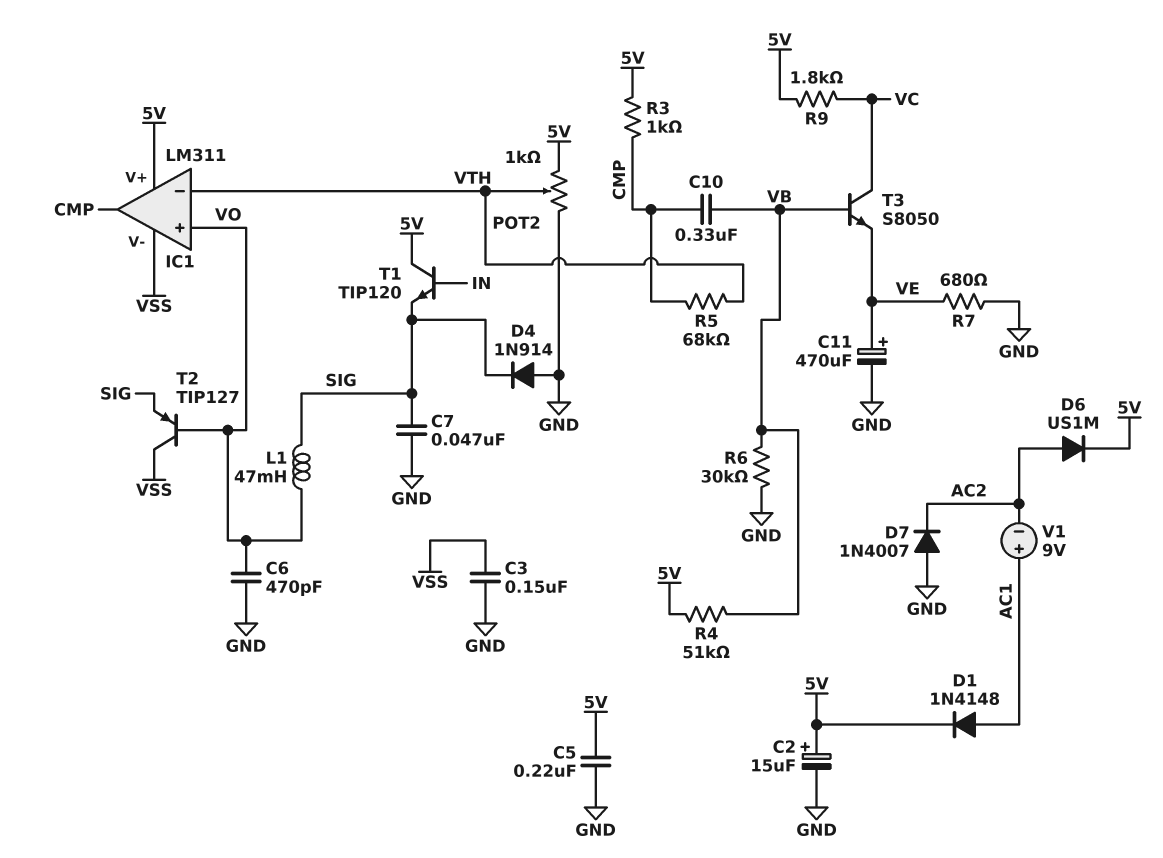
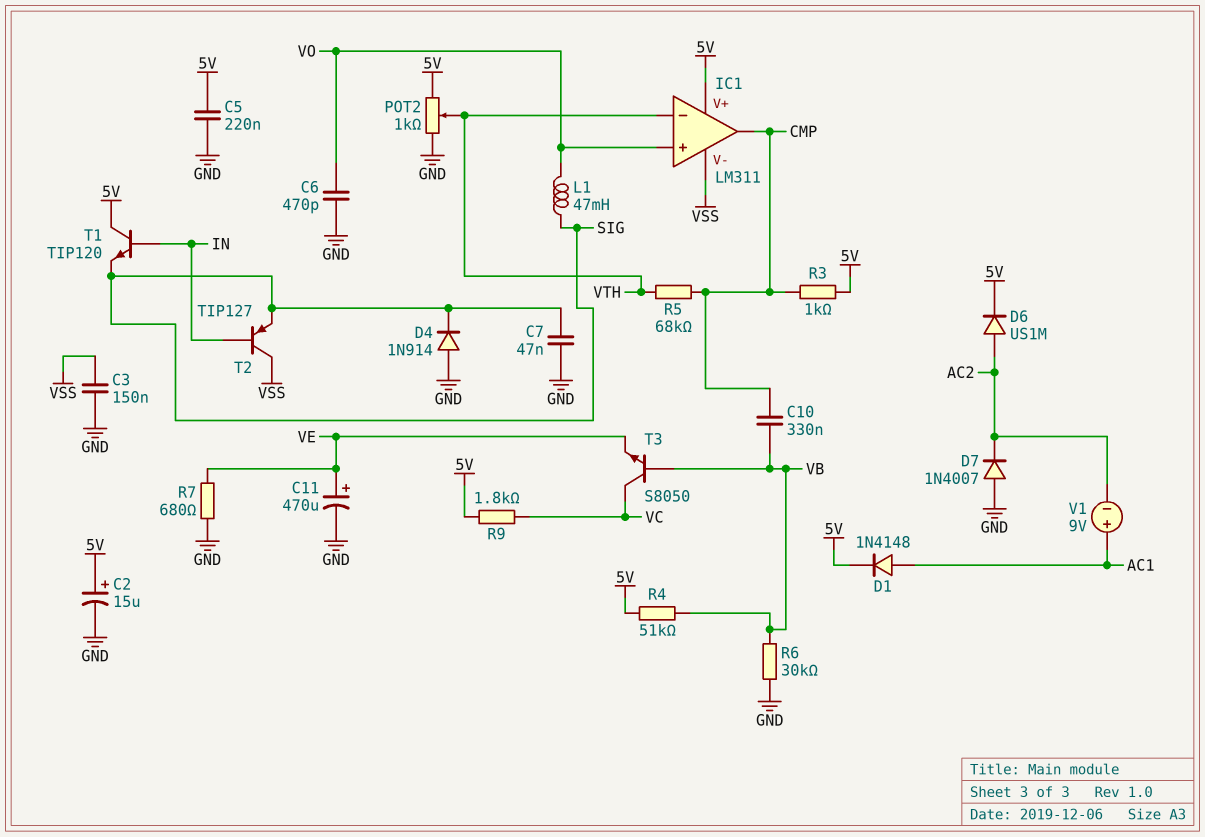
T2: PNP TIP127 (B VO, C VSS, E SIG) -> PNP TIP127 (B IN, C VSS, E SIG)

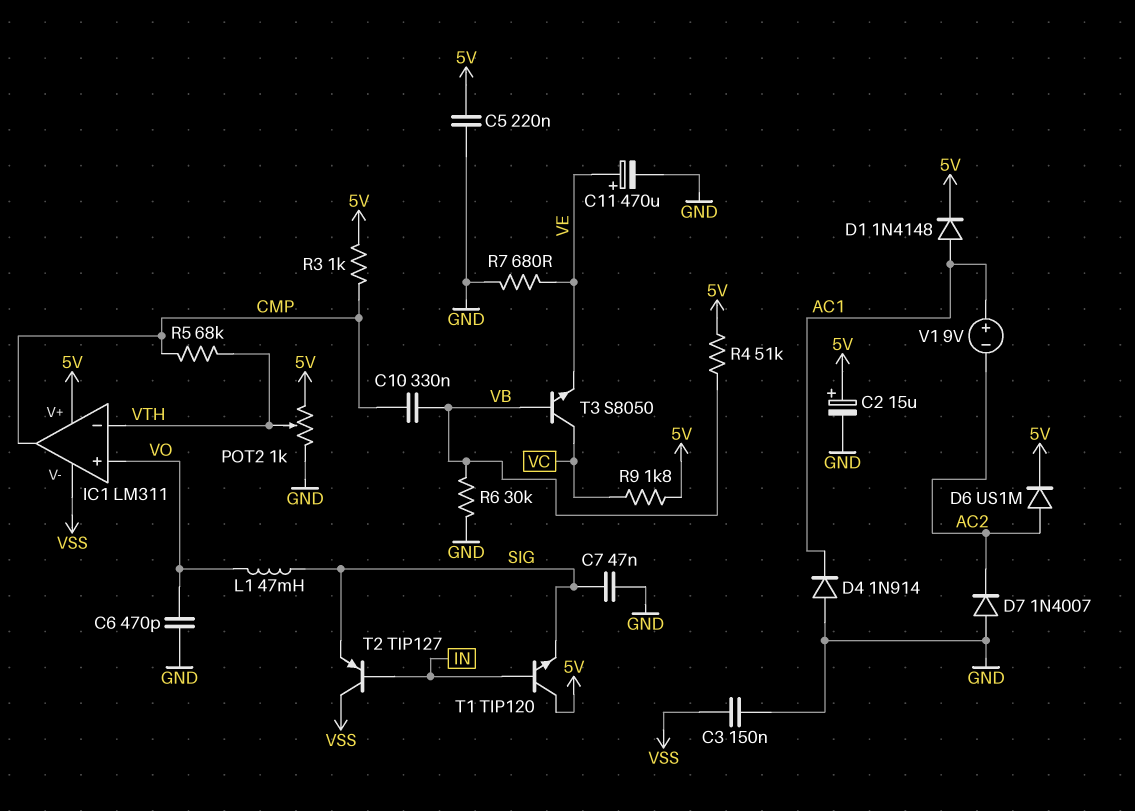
D4: diode 1N914 (A GND, K SIG) -> diode 1N914 (A GND, K AC1)

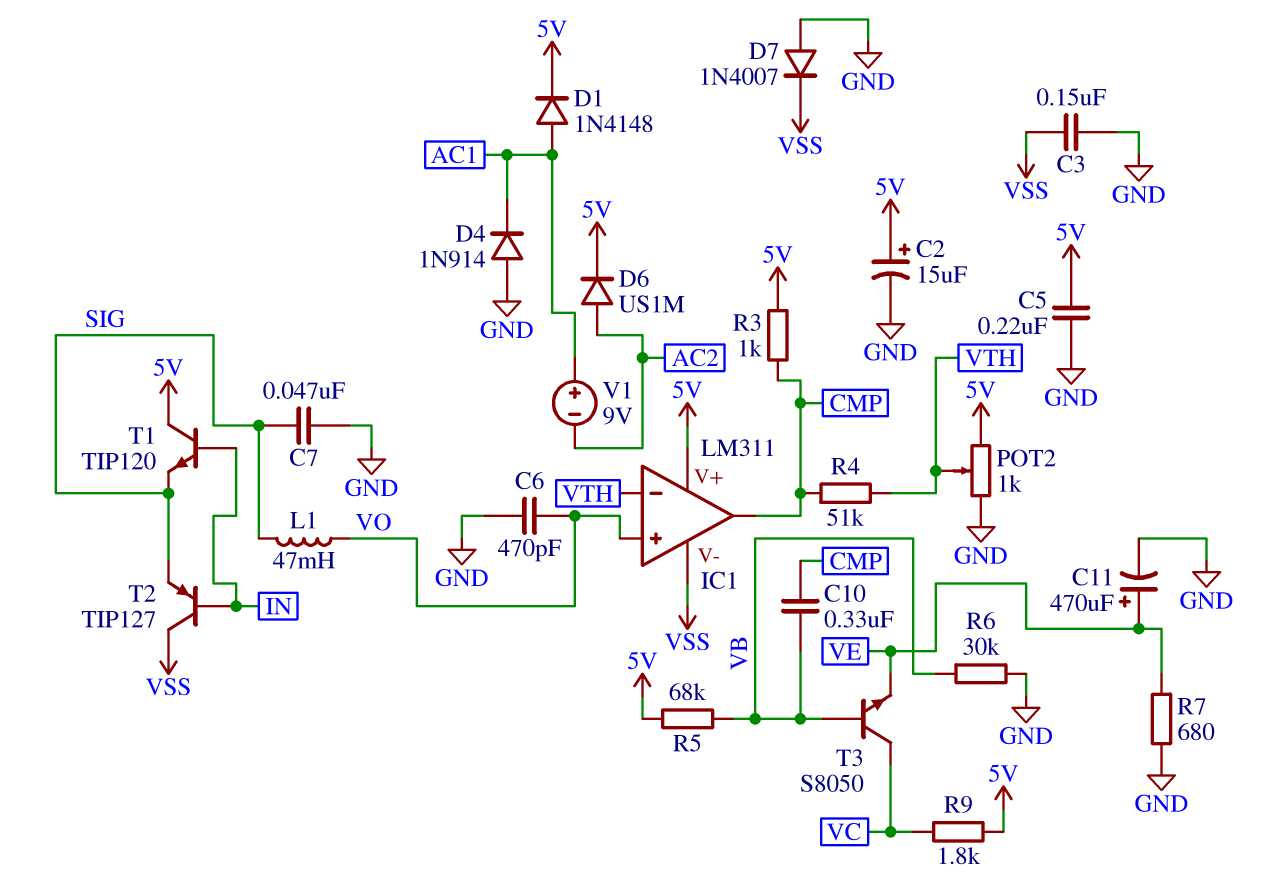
D7: diode 1N4007 (A GND, K AC2) -> diode 1N4007 (A GND, K VSS)
R4: 51k (5V, VB) -> 51k (CMP, VTH)
R5: 68k (CMP, VTH) -> 68k (5V, VB)

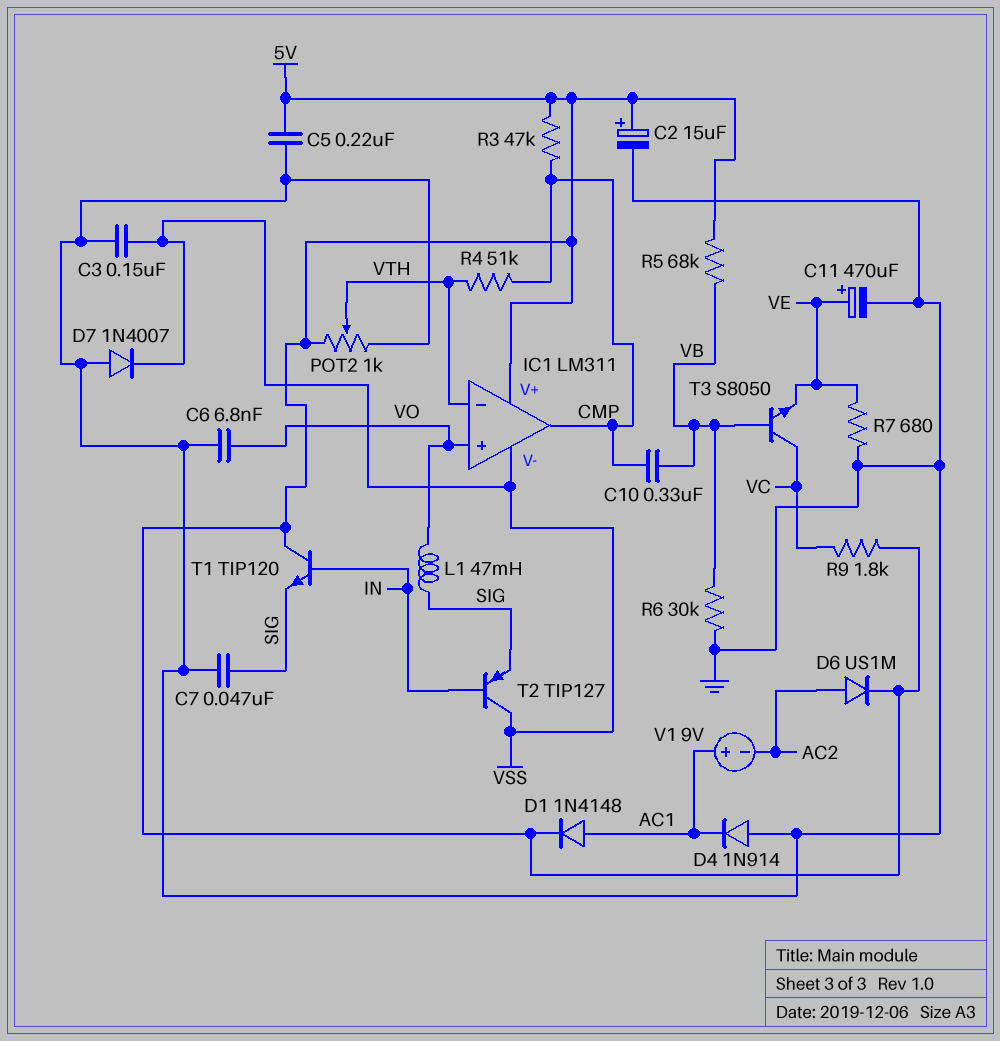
C6: 470pF (GND, VO) -> 6.8nF (GND, VO)
R3: 1k (5V, CMP) -> 47k (5V, CMP)

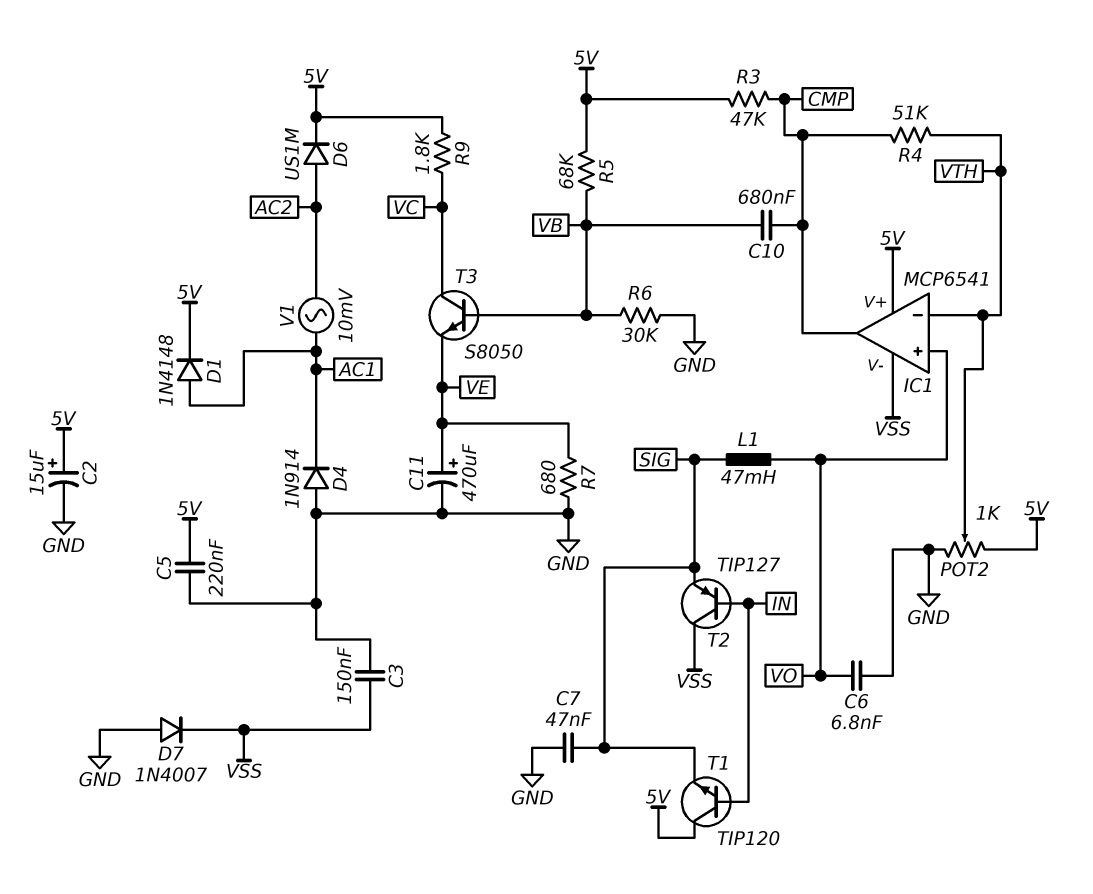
C10: 330nF (CMP, VB) -> 680nF (CMP, VB)
IC1: LM311 -> MCP6541
V1: 9V (plus AC1, minus AC2) -> AC 10mV (AC1, AC2)

